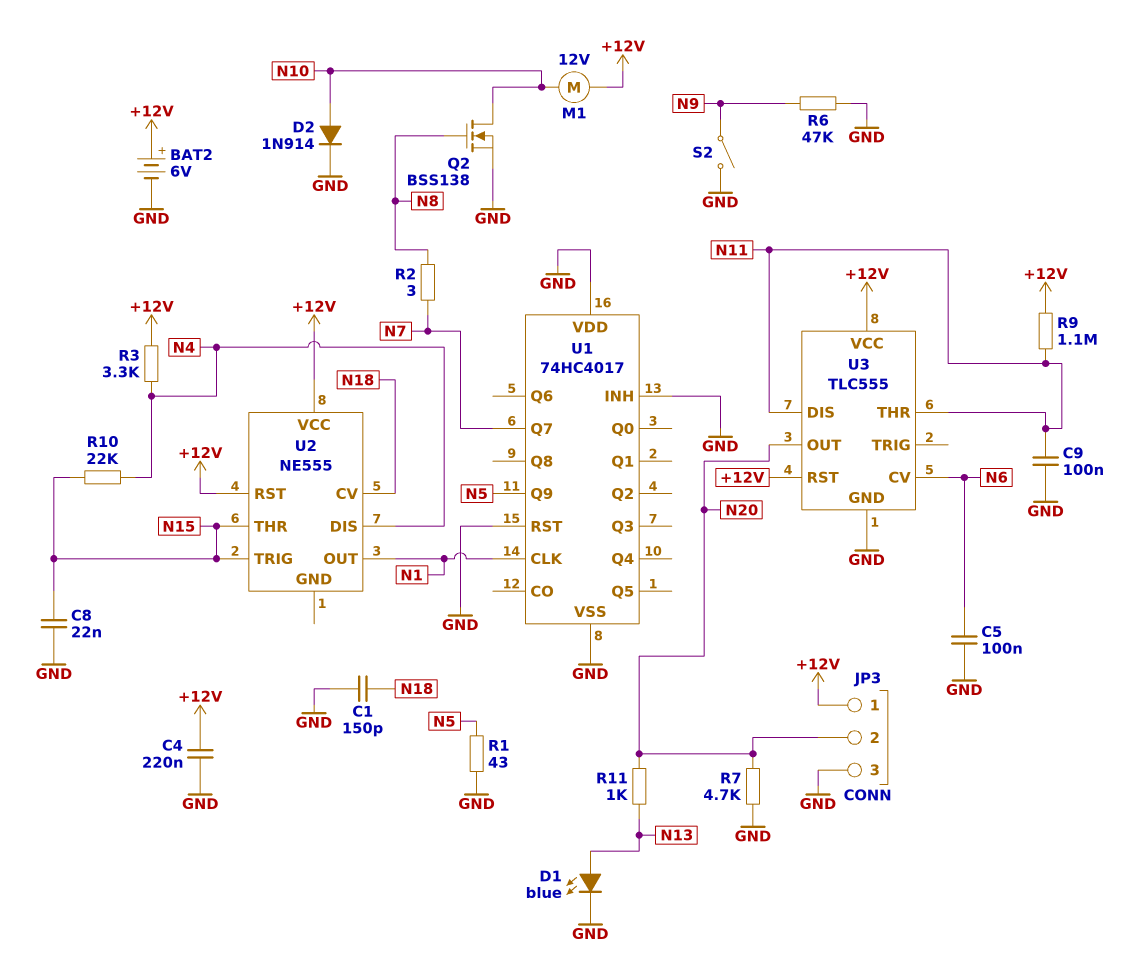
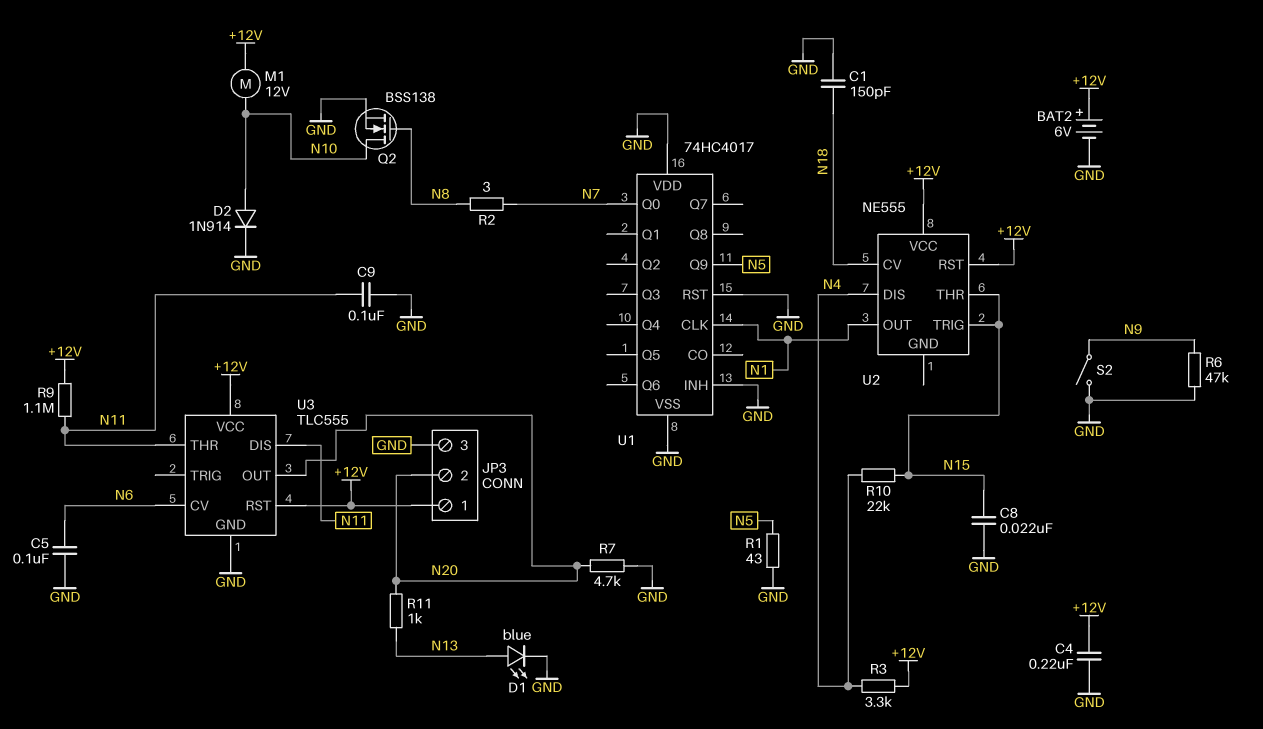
U1 pin Q0: none -> N7
U1 pin Q7: N7 -> none

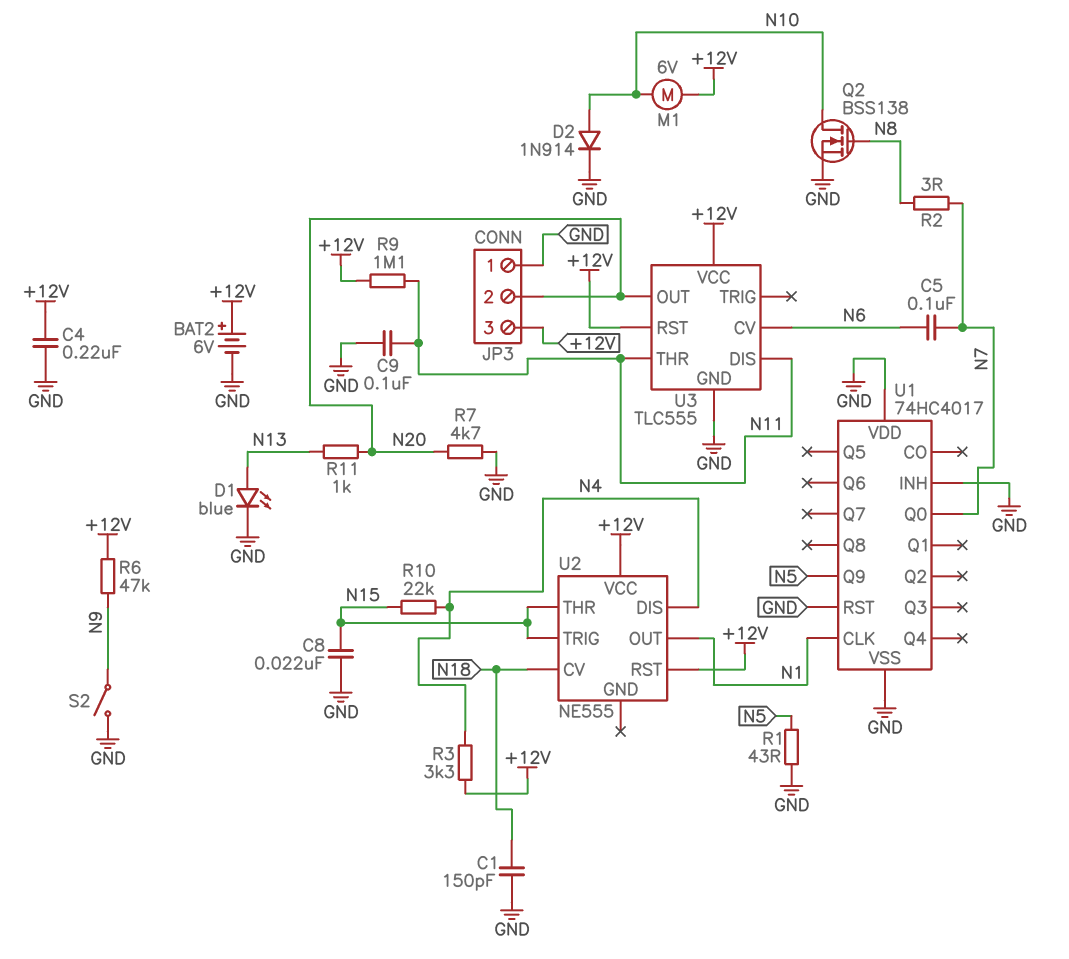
C5: 100nF (GND, N6) -> 100nF (N6, N7)
JP3 pin 1: +12V -> GND
JP3 pin 3: GND -> +12V
M1: motor 12V (+12V, N10) -> motor 6V (+12V, N10)
R6: 47k (GND, N9) -> 47k (+12V, N9)

